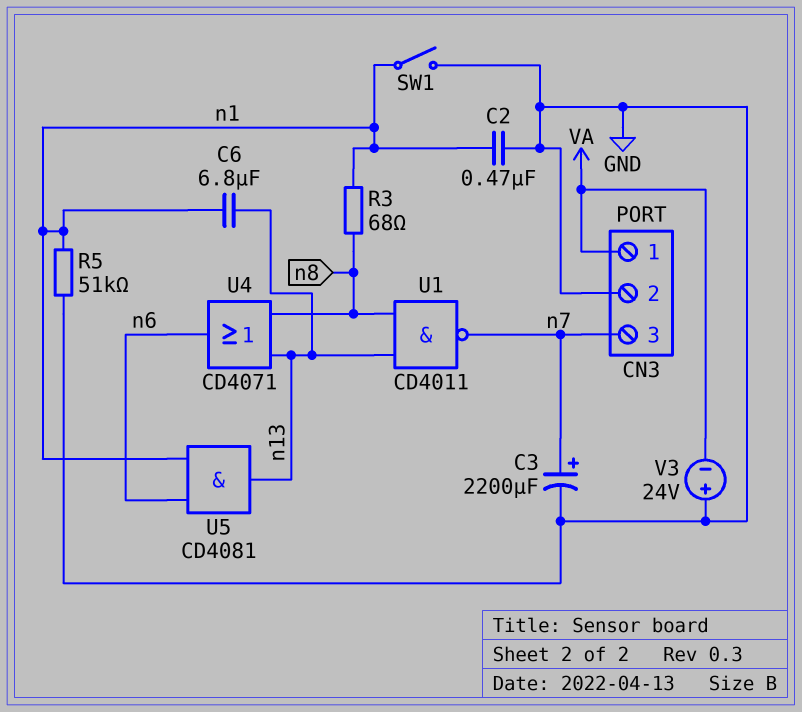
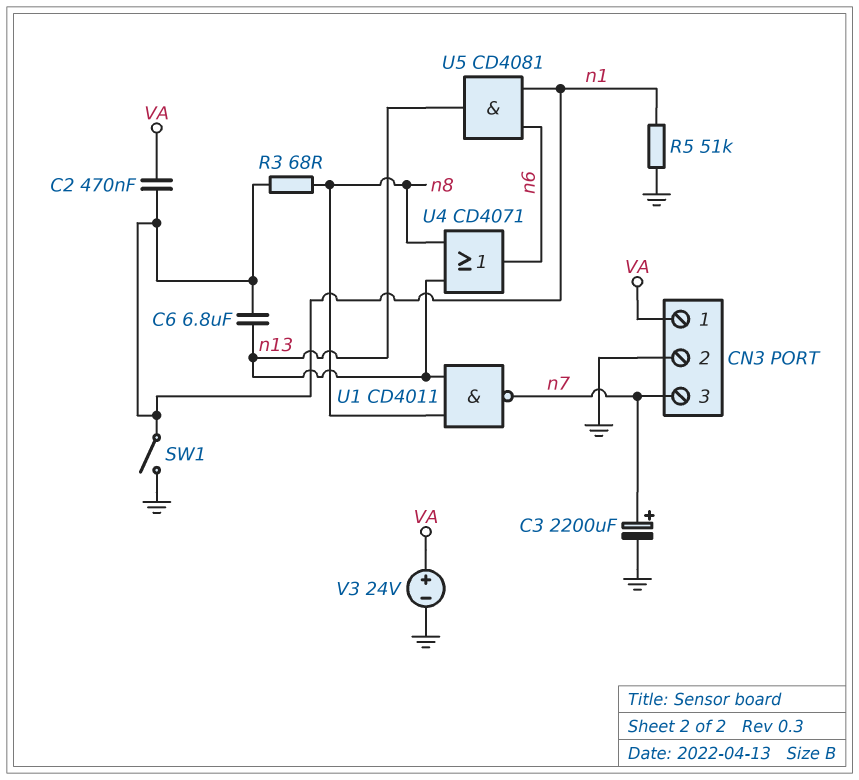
C2: 470nF (GND, n1) -> 470nF (VA, n1)
V3: 24V (plus GND, minus VA) -> 24V (plus VA, minus GND)

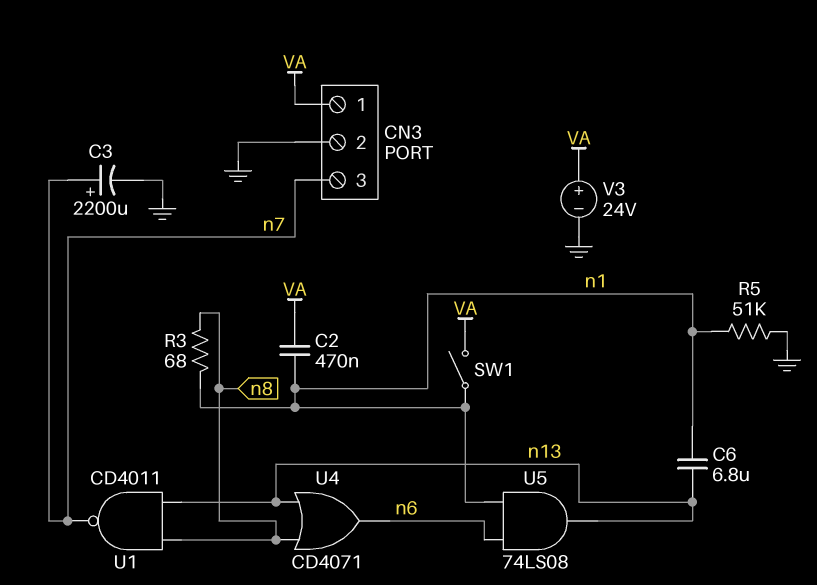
SW1: switch (GND, n1) -> switch (VA, n1)
U5: AND CD4081 (in n1, in n6, out n13) -> AND 74LS08 (in n1, in n6, out n13)

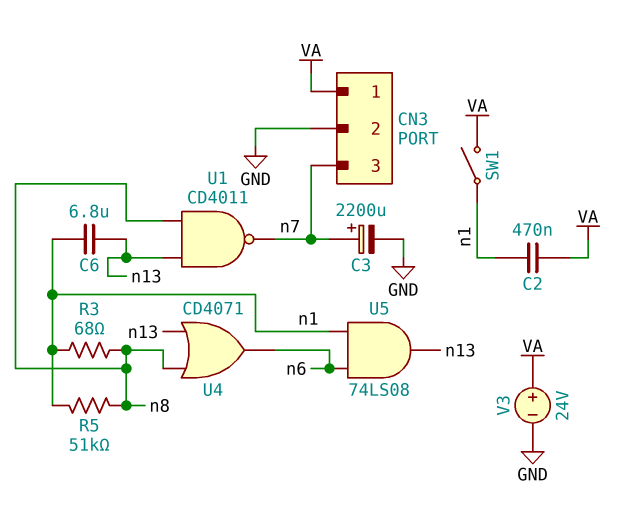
R5: 51k (GND, n1) -> 51k (n1, n8)

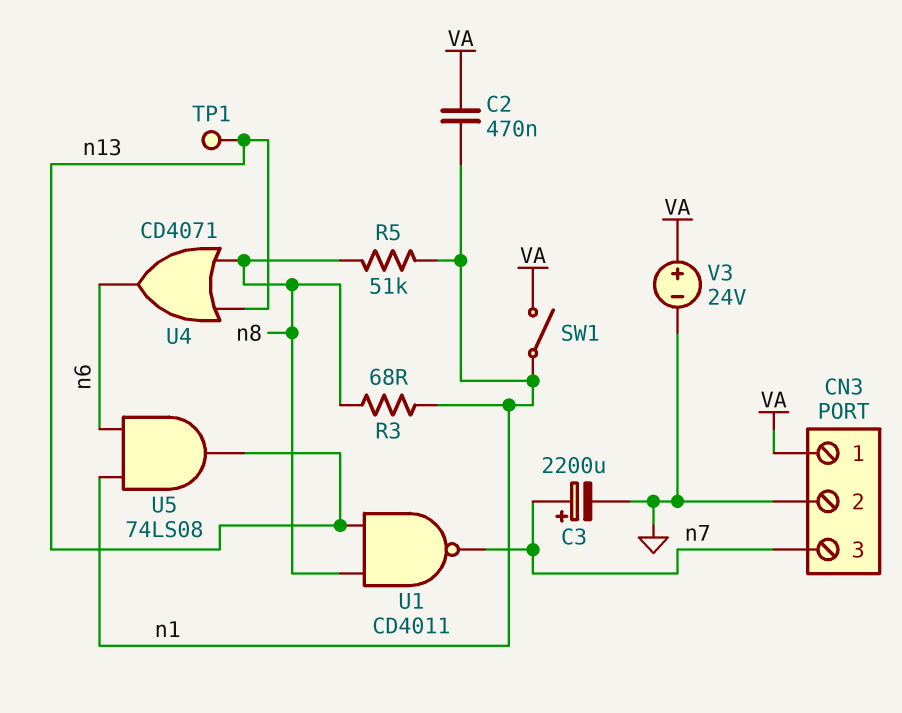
C6: 6.8uF (n1, n13) -> none
TP1: none -> test point (n13)

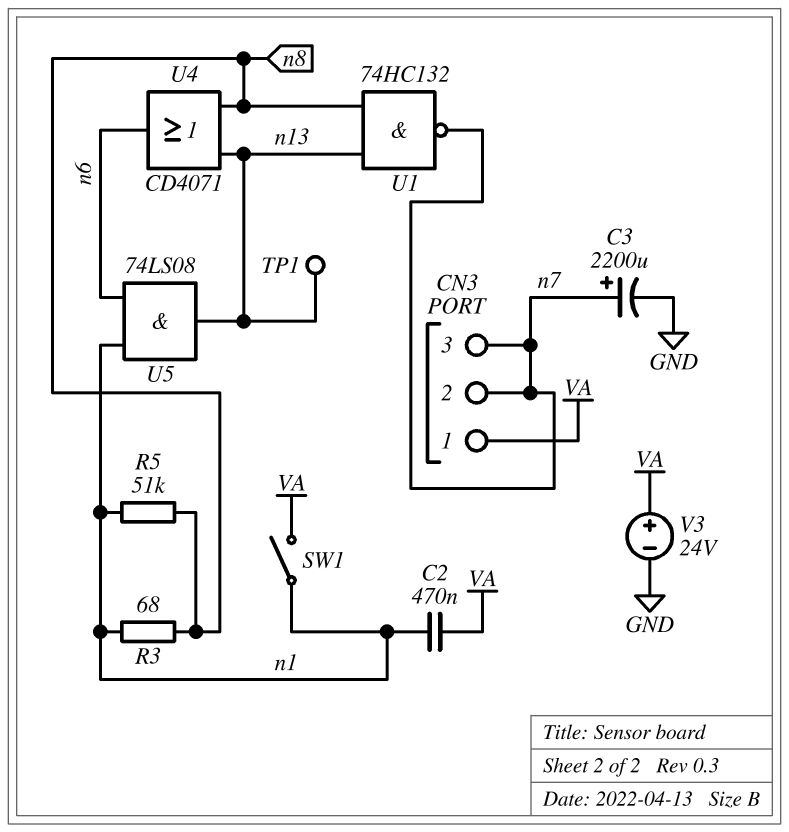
CN3 pin 2: GND -> n7
U1: NAND CD4011 (in n8, in n13, out n7) -> NAND 74HC132 (in n8, in n13, out n7)

